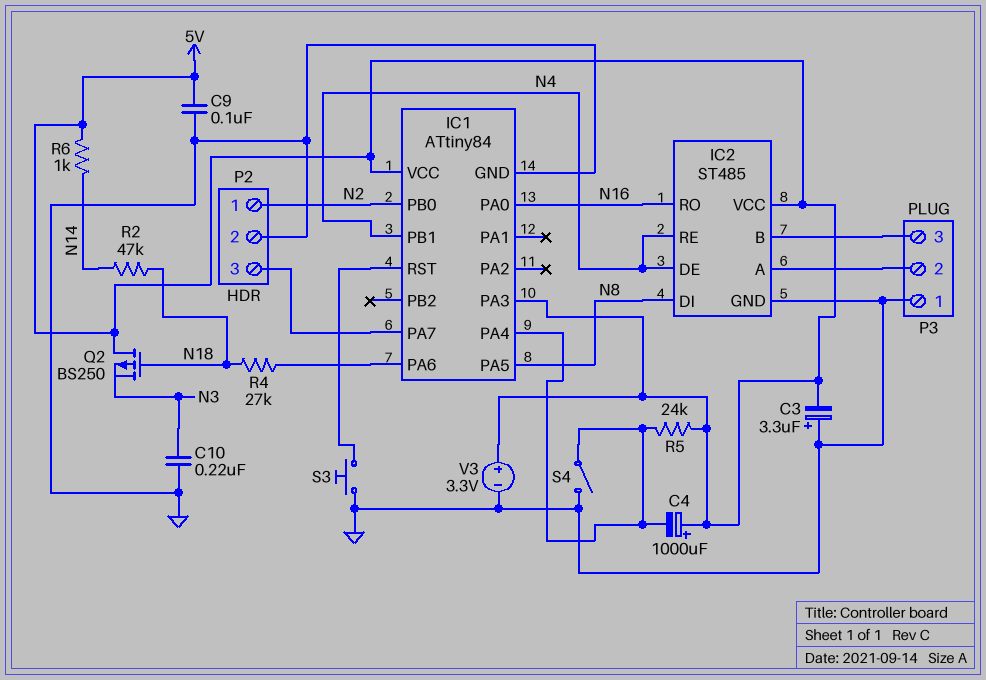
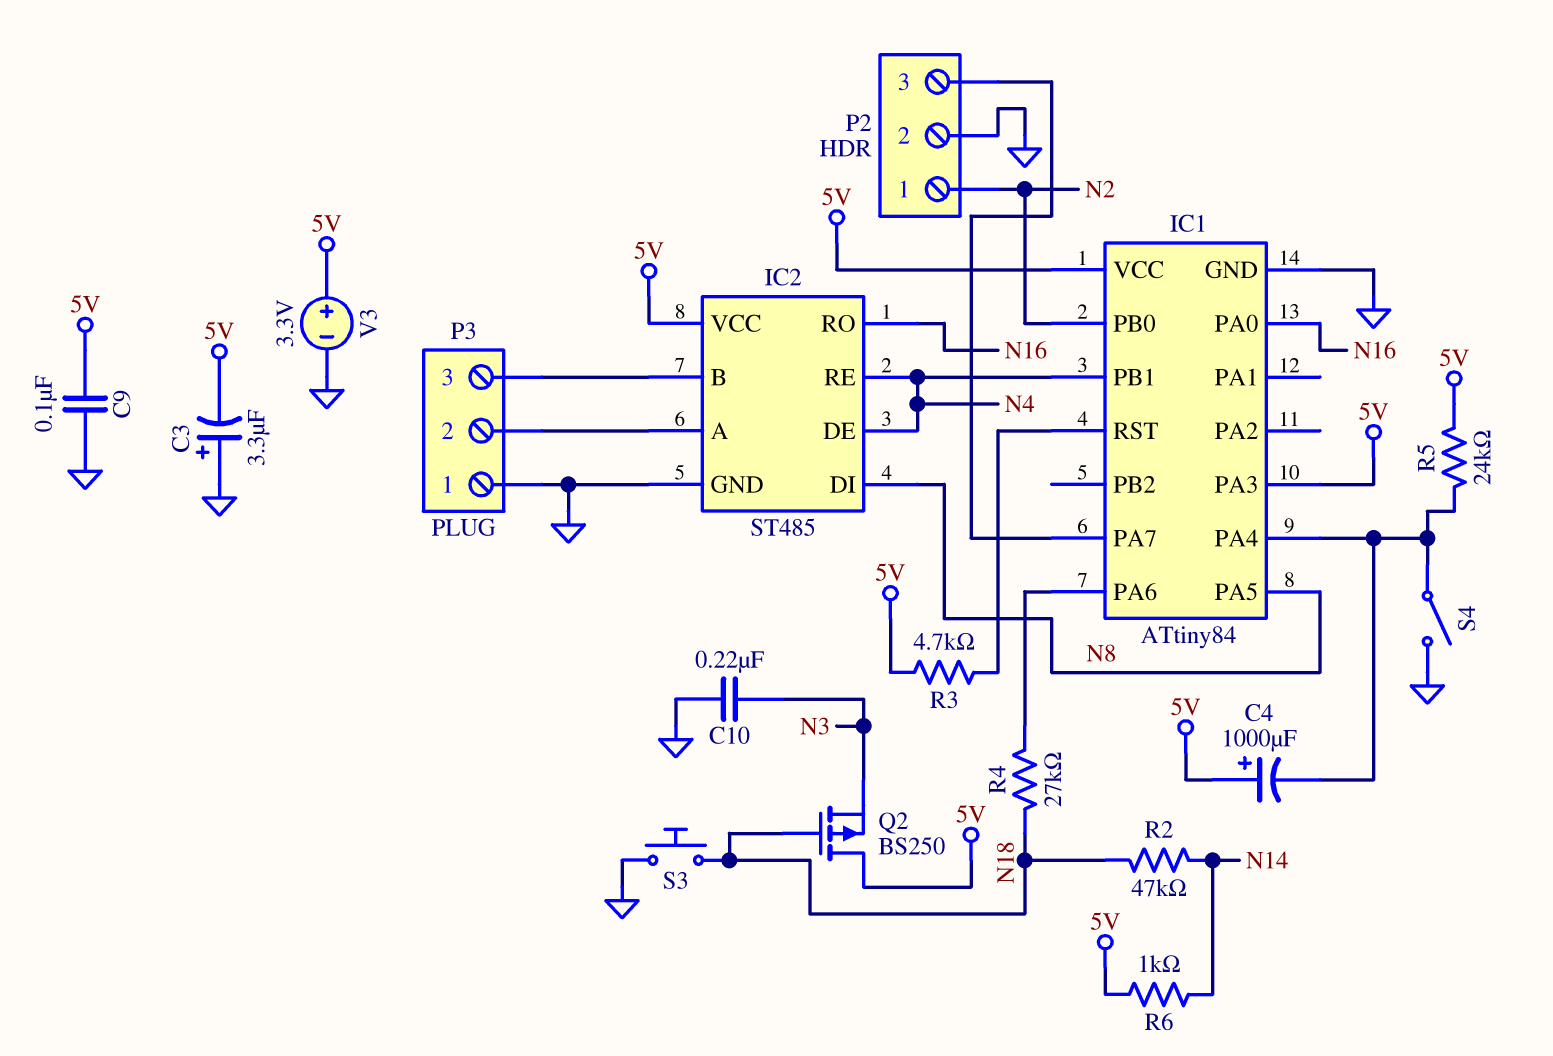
R3: none -> 4.7k (5V, IC1/RST)
S3: button (GND, IC1/RST) -> button (GND, N18)

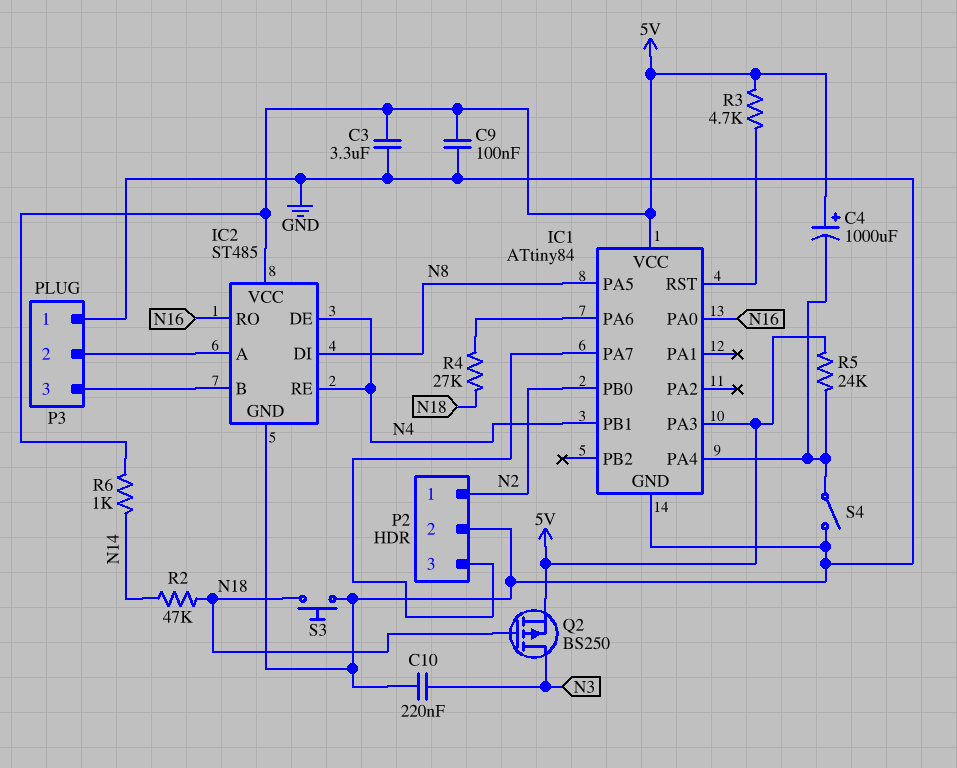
C3: 3.3uF (plus GND, minus 5V) -> 3.3uF (5V, GND)
Q2: PMOS BS250 (G N18, D 5V, S N3) -> PMOS BS250 (G N18, D N3, S 5V)
V3: 3.3V (plus 5V, minus GND) -> none

